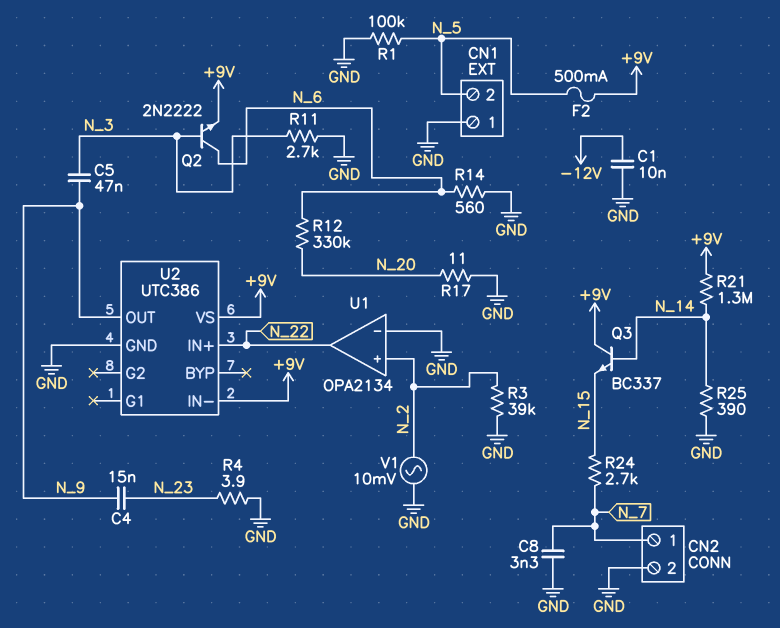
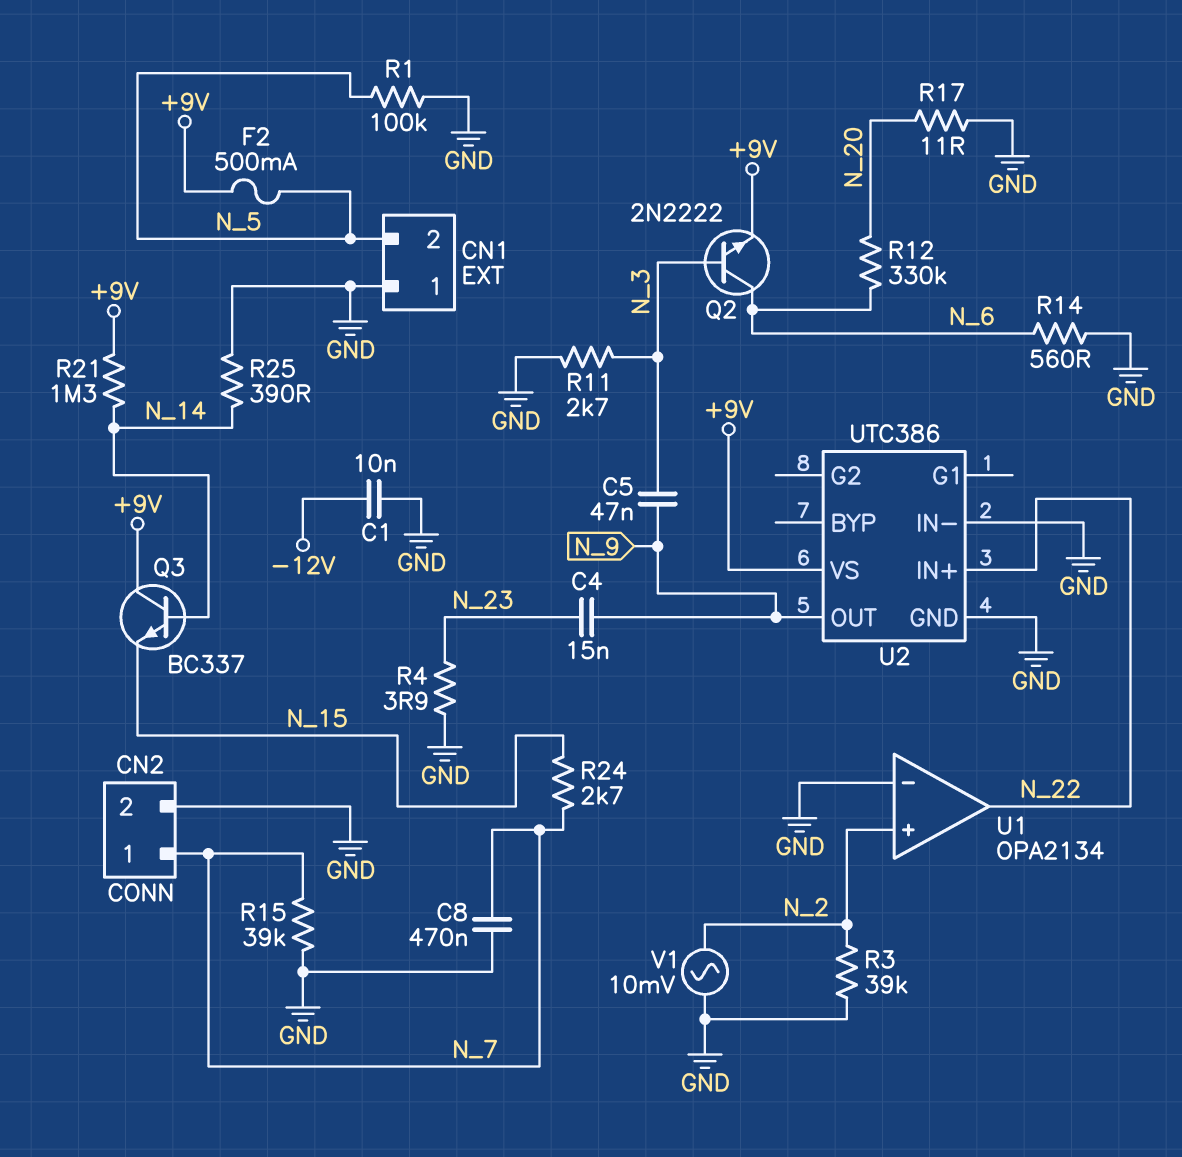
C8: 3.3nF (GND, N_7) -> 470nF (GND, N_7)
R15: none -> 39k (GND, N_7)
U2 pin IN-: +9V -> GND

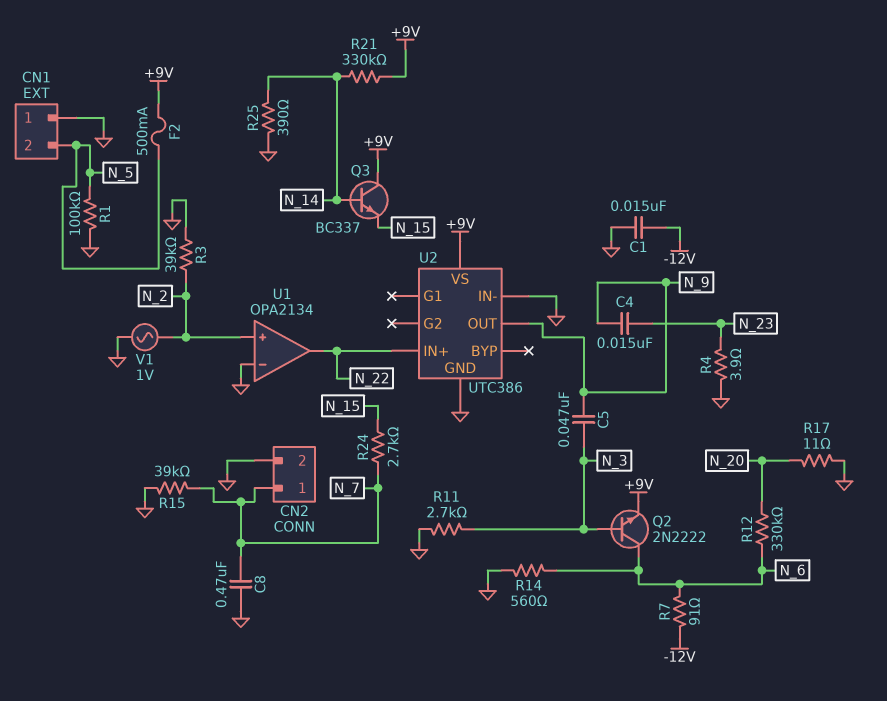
C1: 10nF (-12V, GND) -> 15nF (-12V, GND)
R7: none -> 91 (-12V, N_6)
R21: 1.3M (+9V, N_14) -> 330k (+9V, N_14)
V1: AC 10mV (GND, N_2) -> AC 1V (GND, N_2)

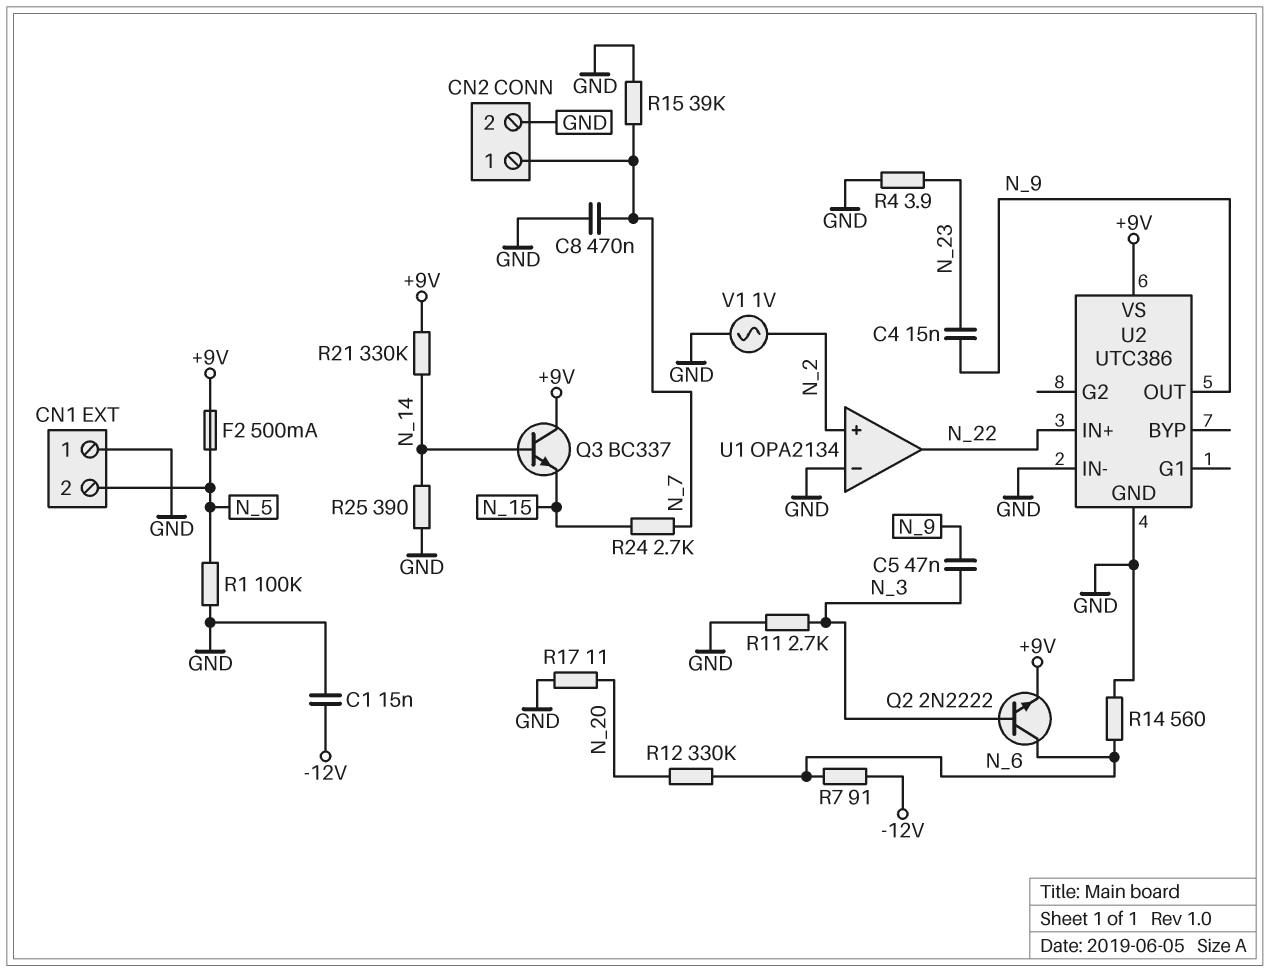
R3: 39k (GND, N_2) -> none

